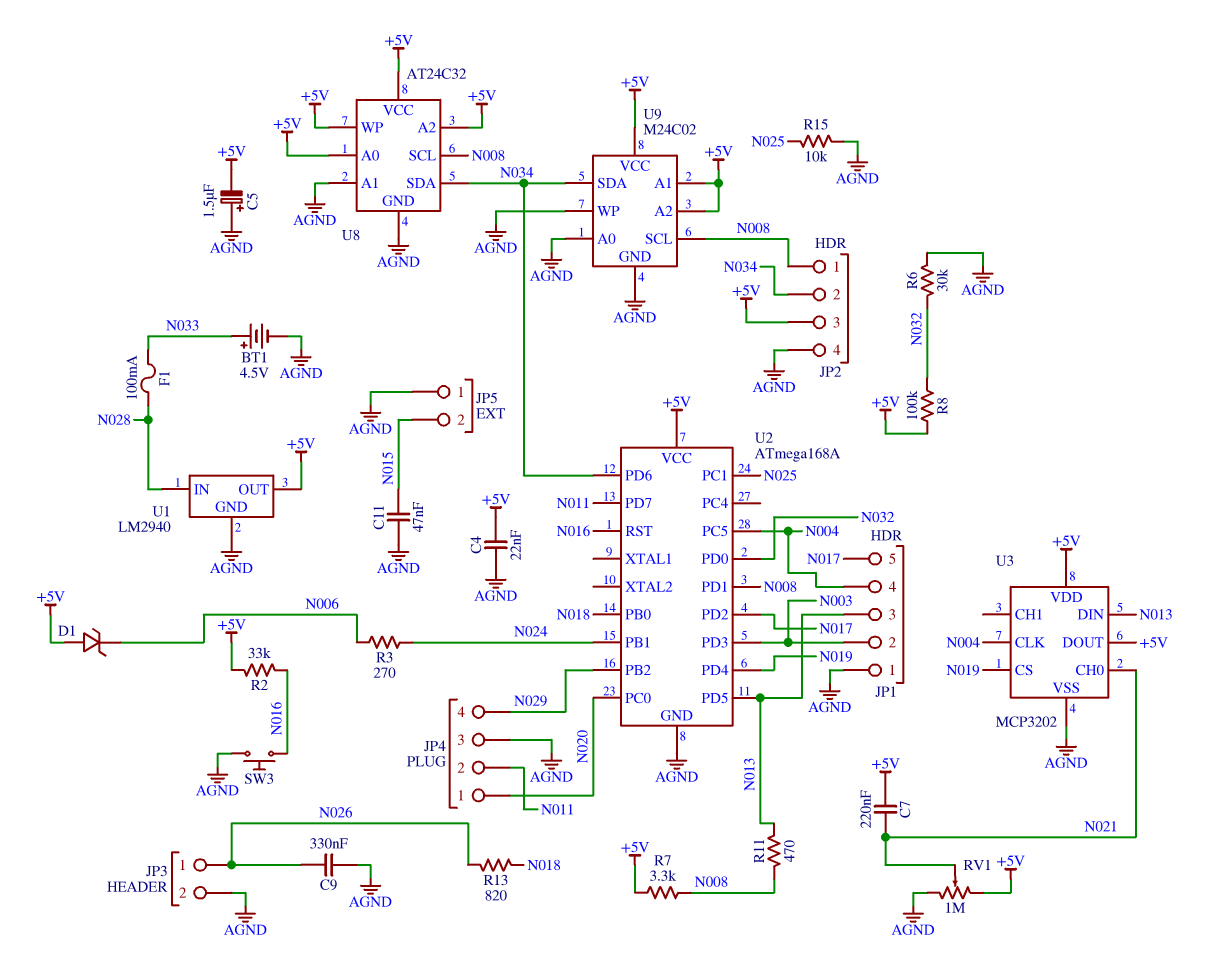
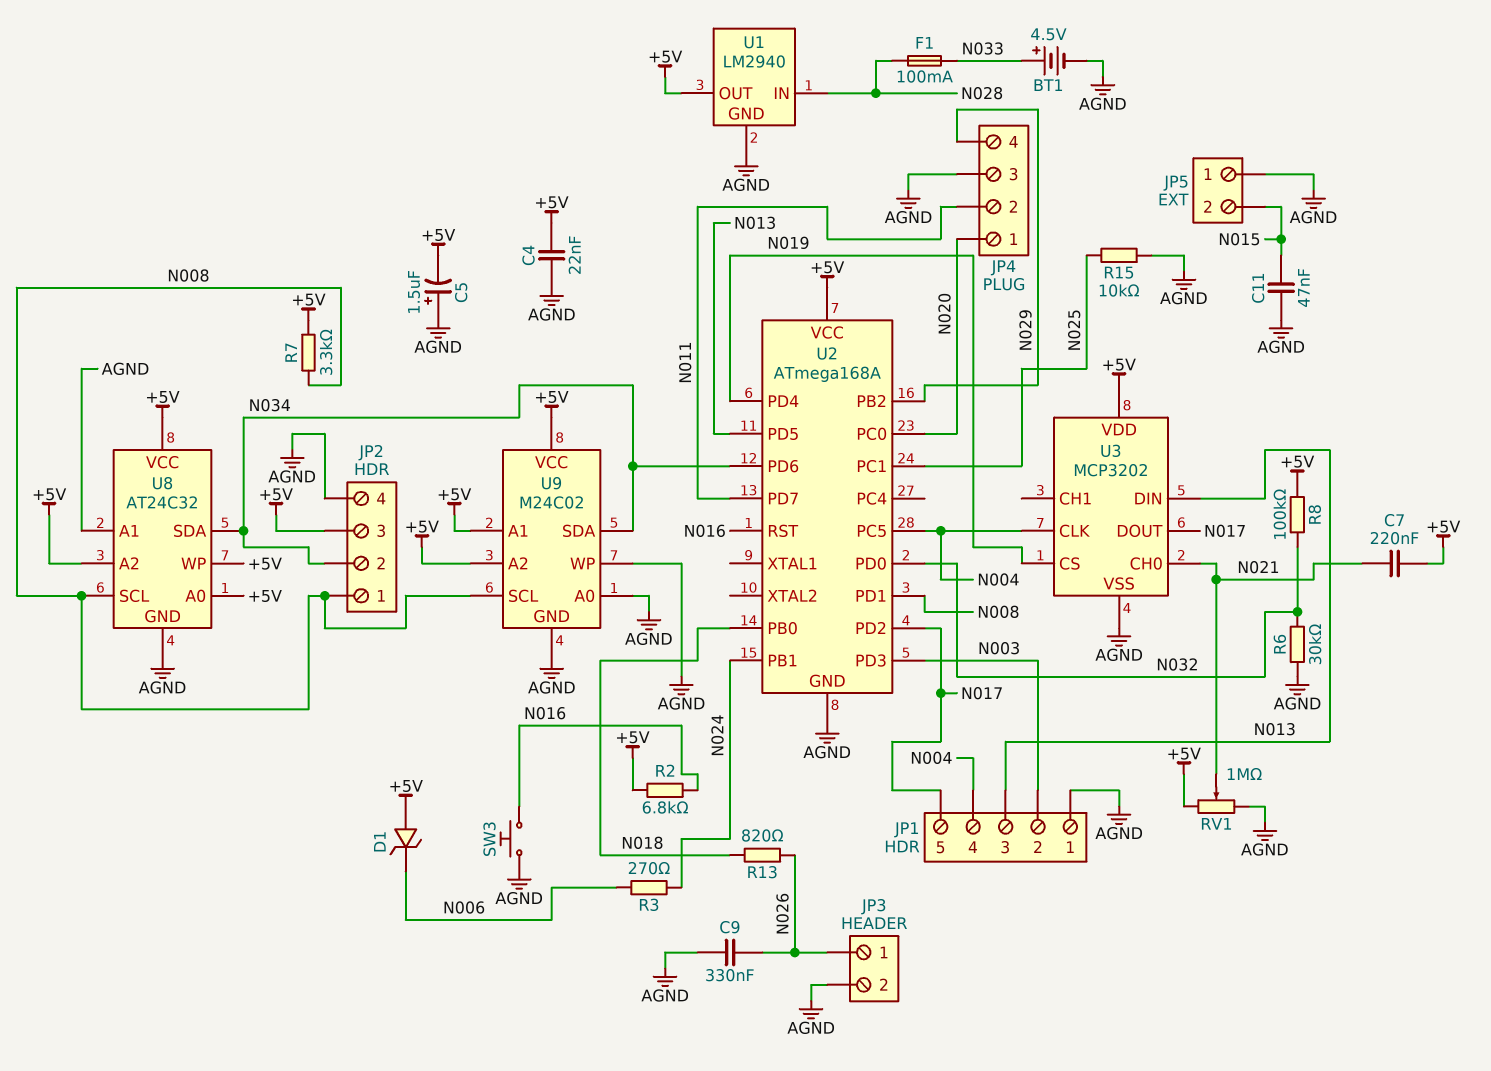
R2: 33k (+5V, N016) -> 6.8k (+5V, N016)
R11: 470 (N008, N013) -> none
U3 pin DOUT: +5V -> N017

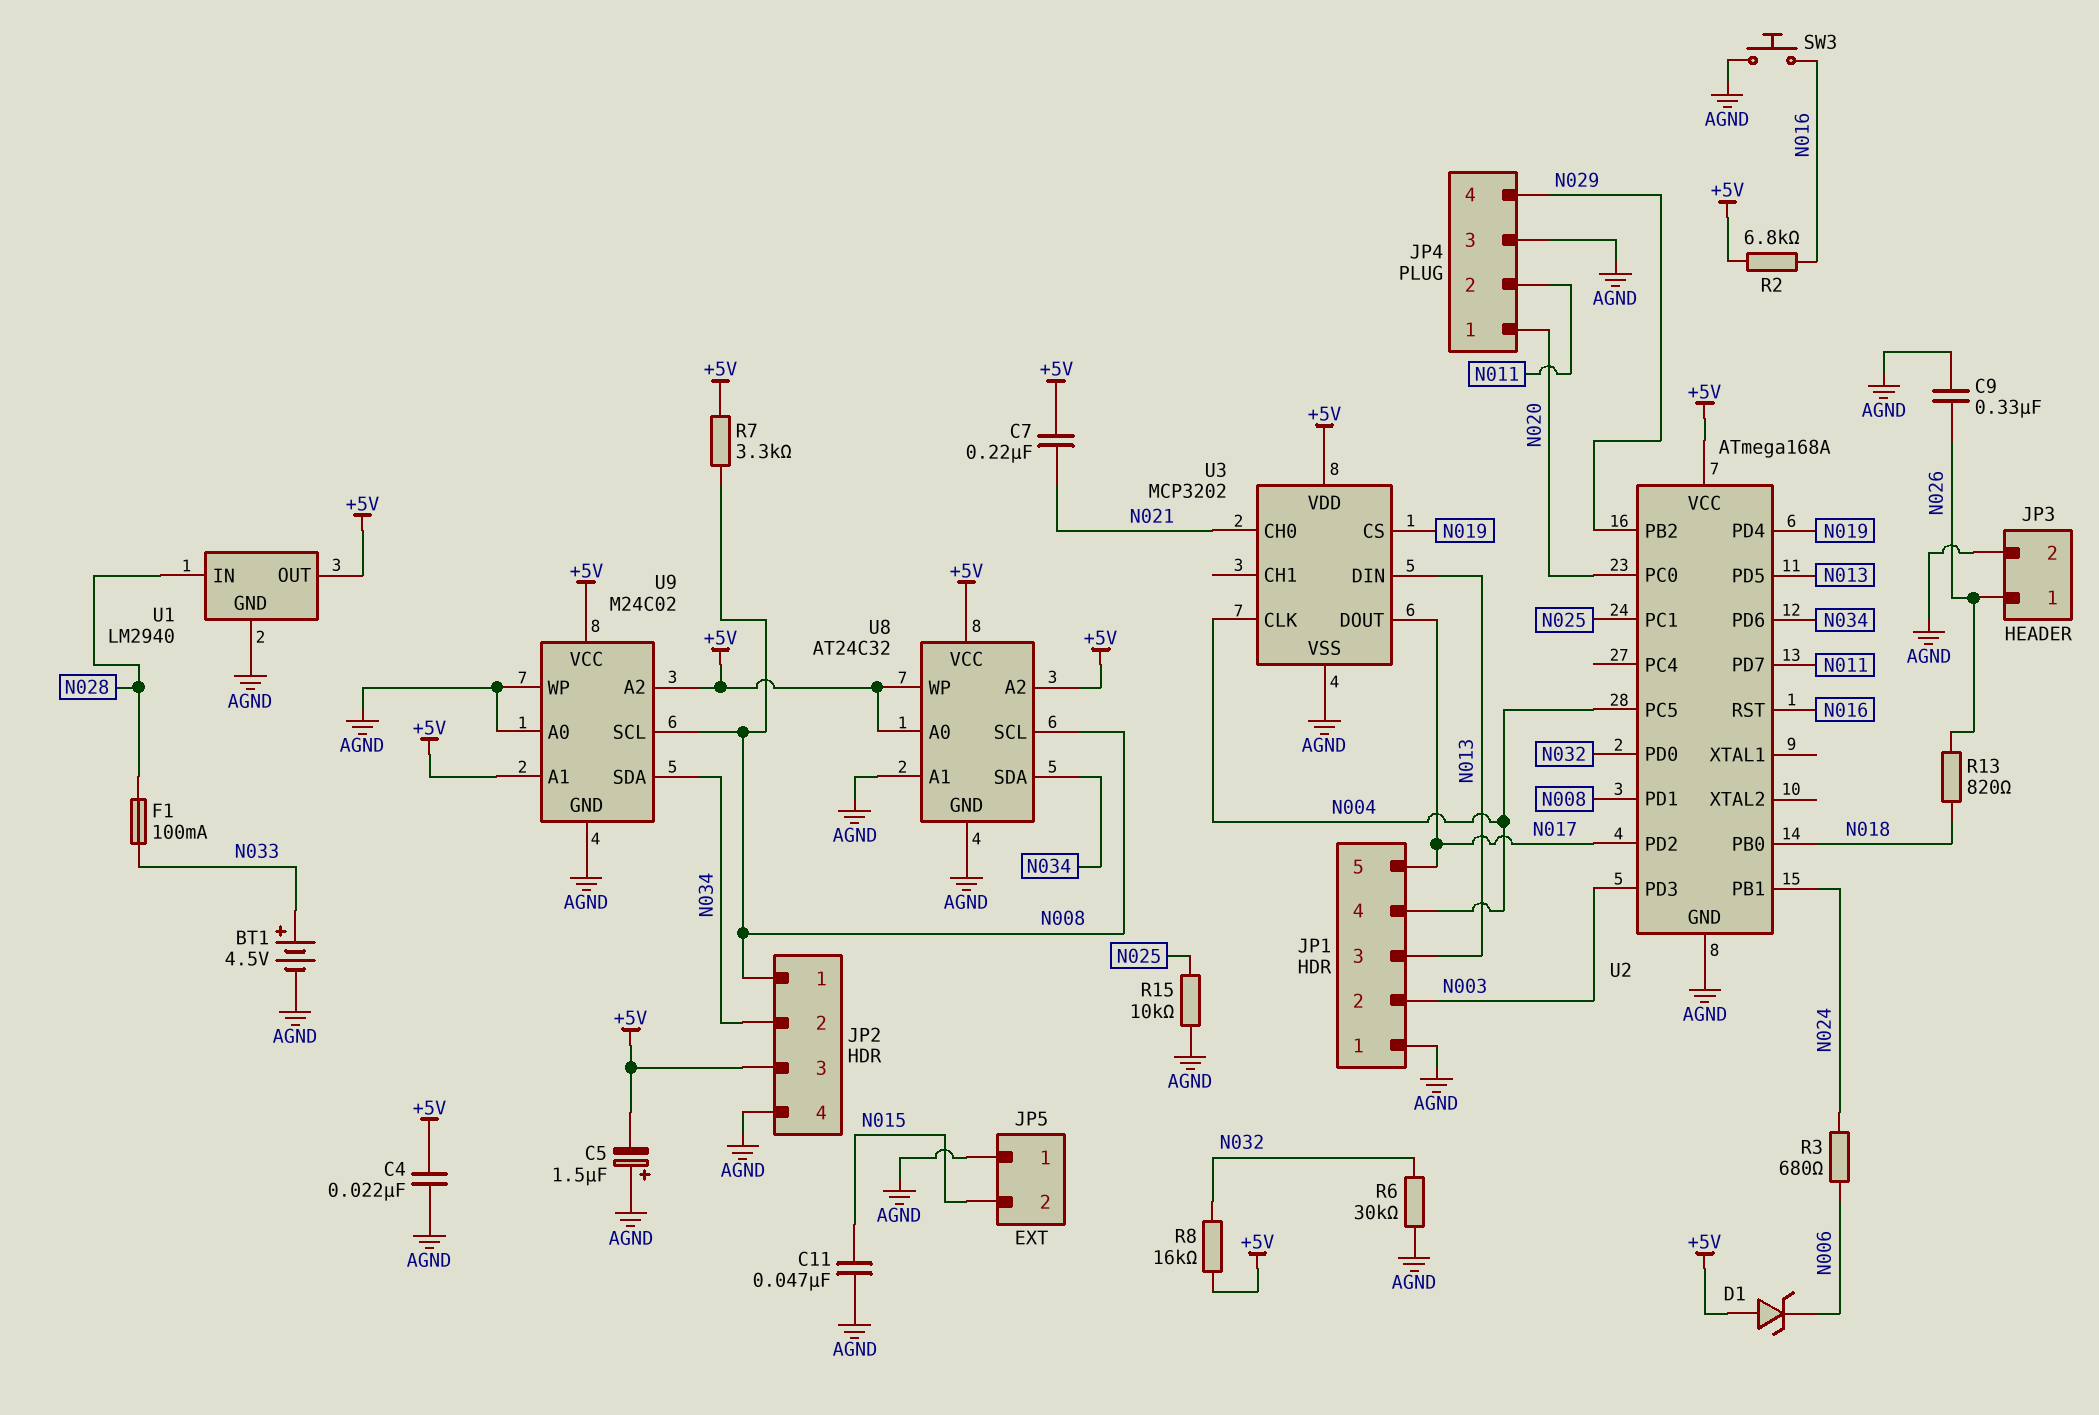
R3: 270 (N006, N024) -> 680 (N006, N024)
R8: 100k (+5V, N032) -> 16k (+5V, N032)
RV1: 1M (+5V, AGND, wiper N021) -> none

